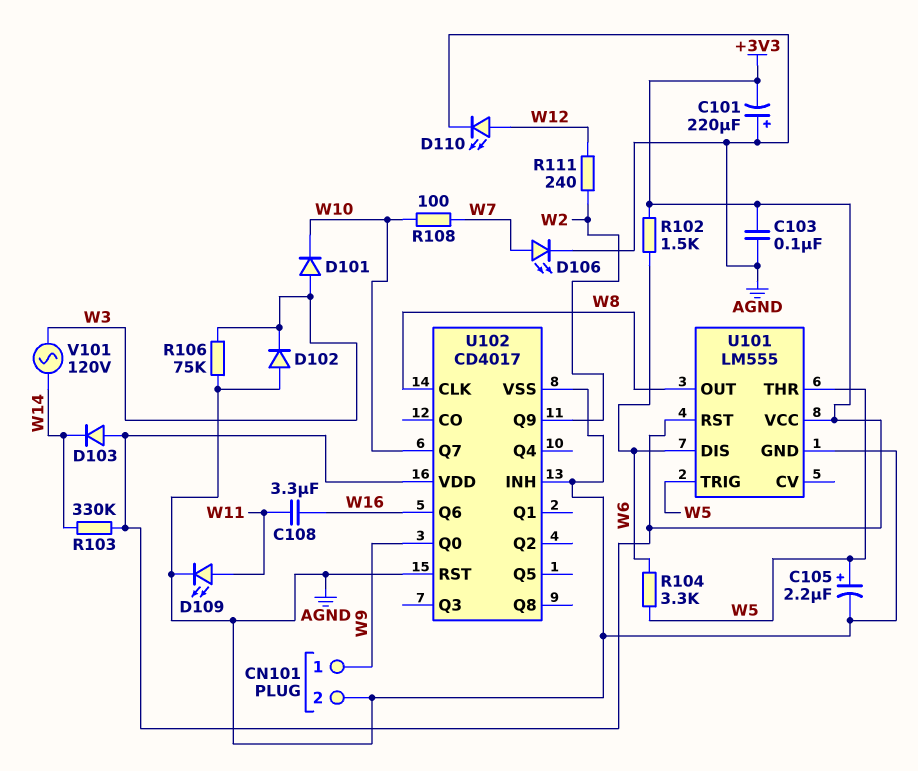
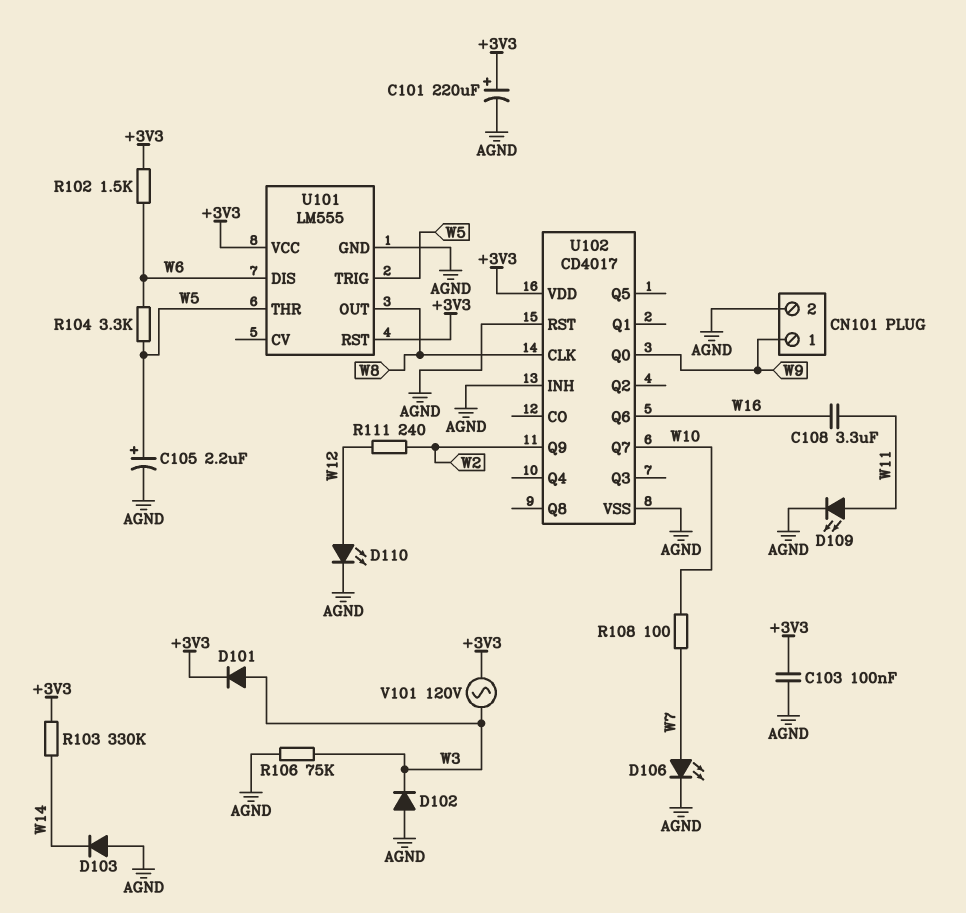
C101: 220uF (plus AGND, minus +3V3) -> 220uF (plus +3V3, minus AGND)
D101: diode (A W3, K W10) -> diode (A W3, K +3V3)
D103: diode (A +3V3, K W14) -> diode (A AGND, K W14)
V101: AC 120V (W3, W14) -> AC 120V (+3V3, W3)

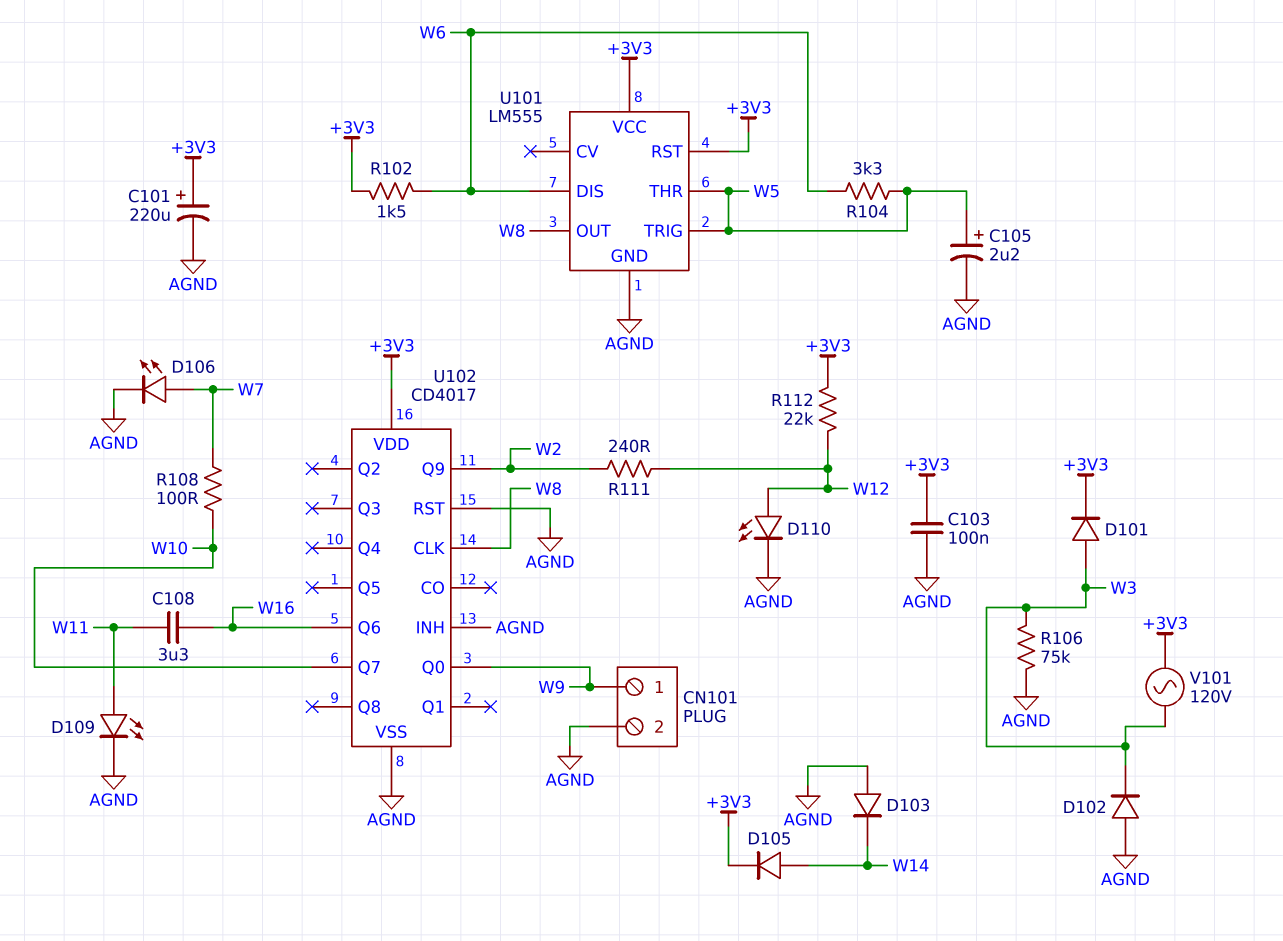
D105: none -> diode (A W14, K +3V3)
R103: 330k (+3V3, W14) -> none
R112: none -> 22k (+3V3, W12)

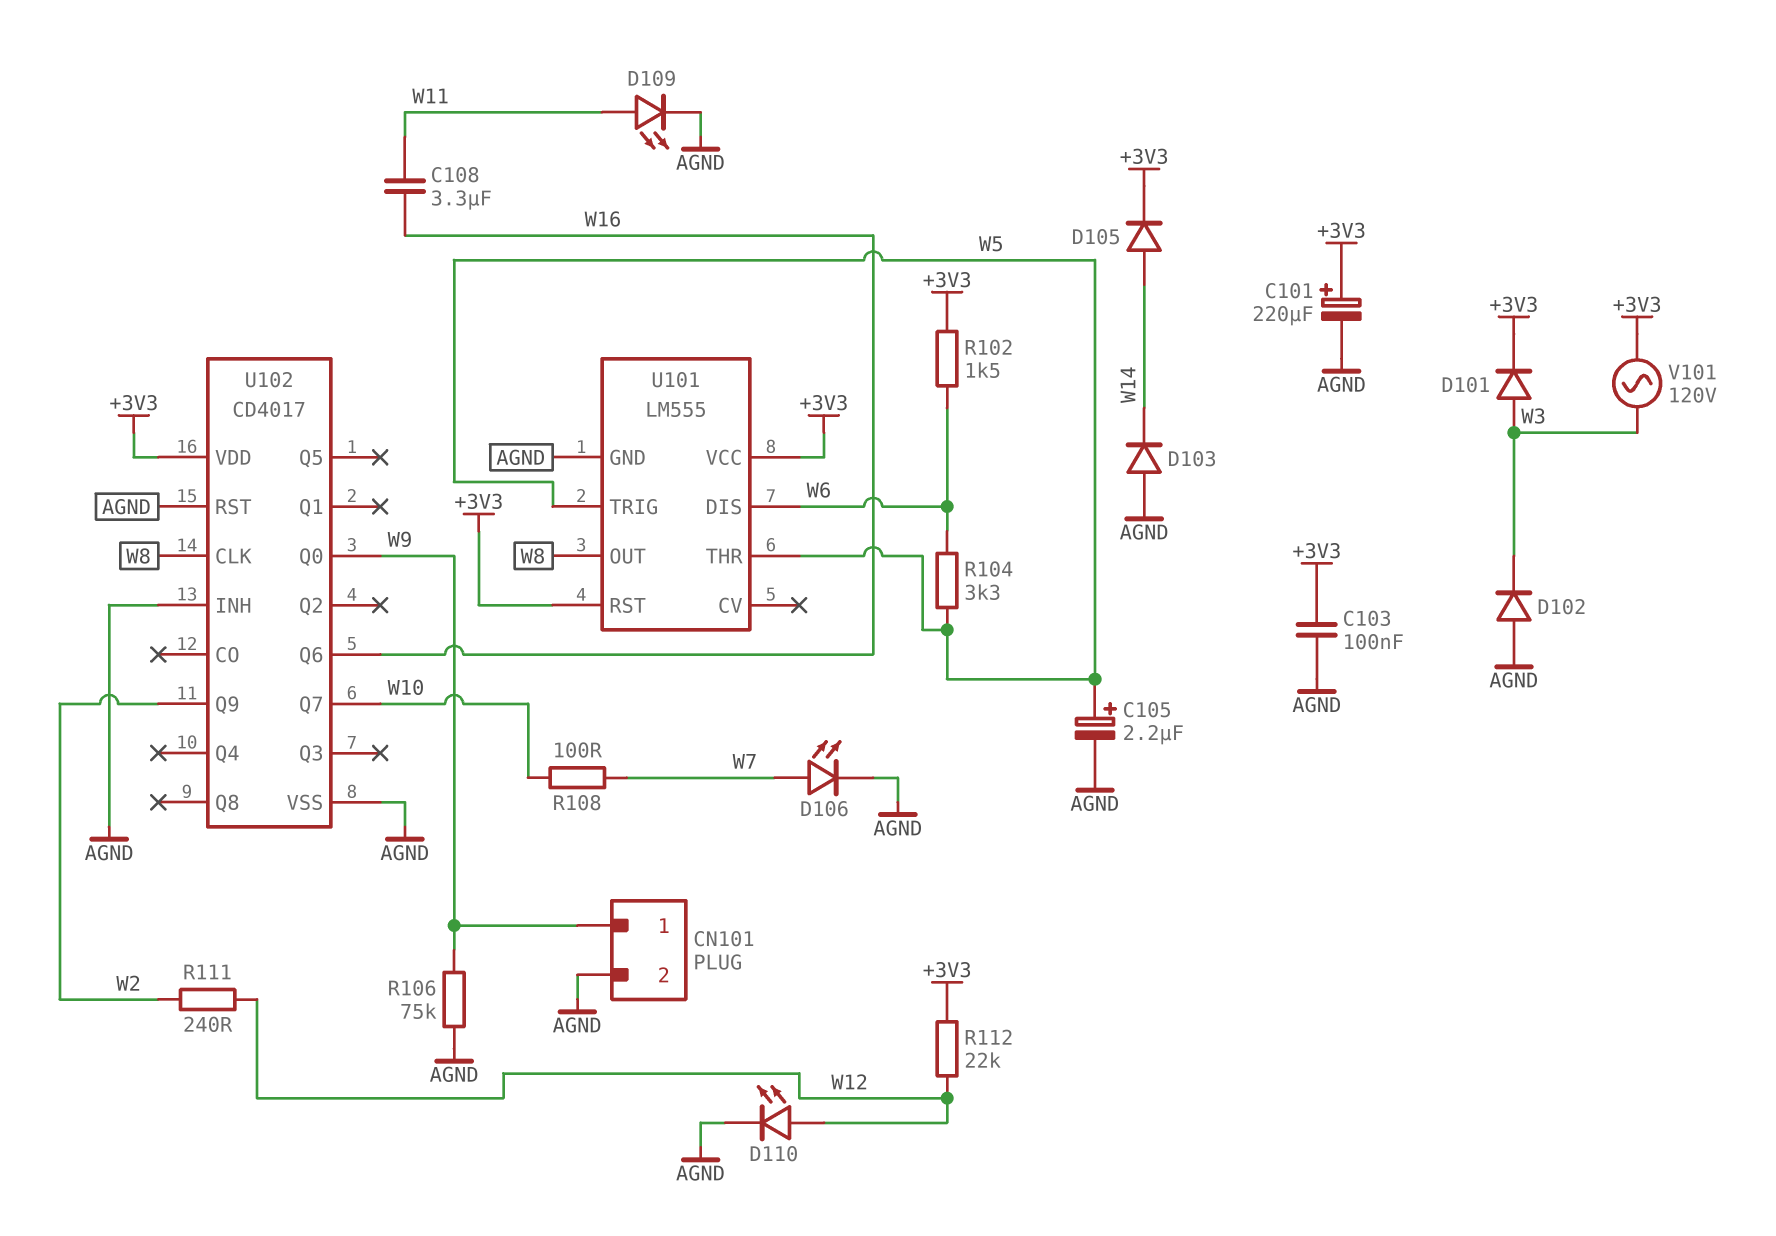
R106: 75k (AGND, W3) -> 75k (AGND, W9)

